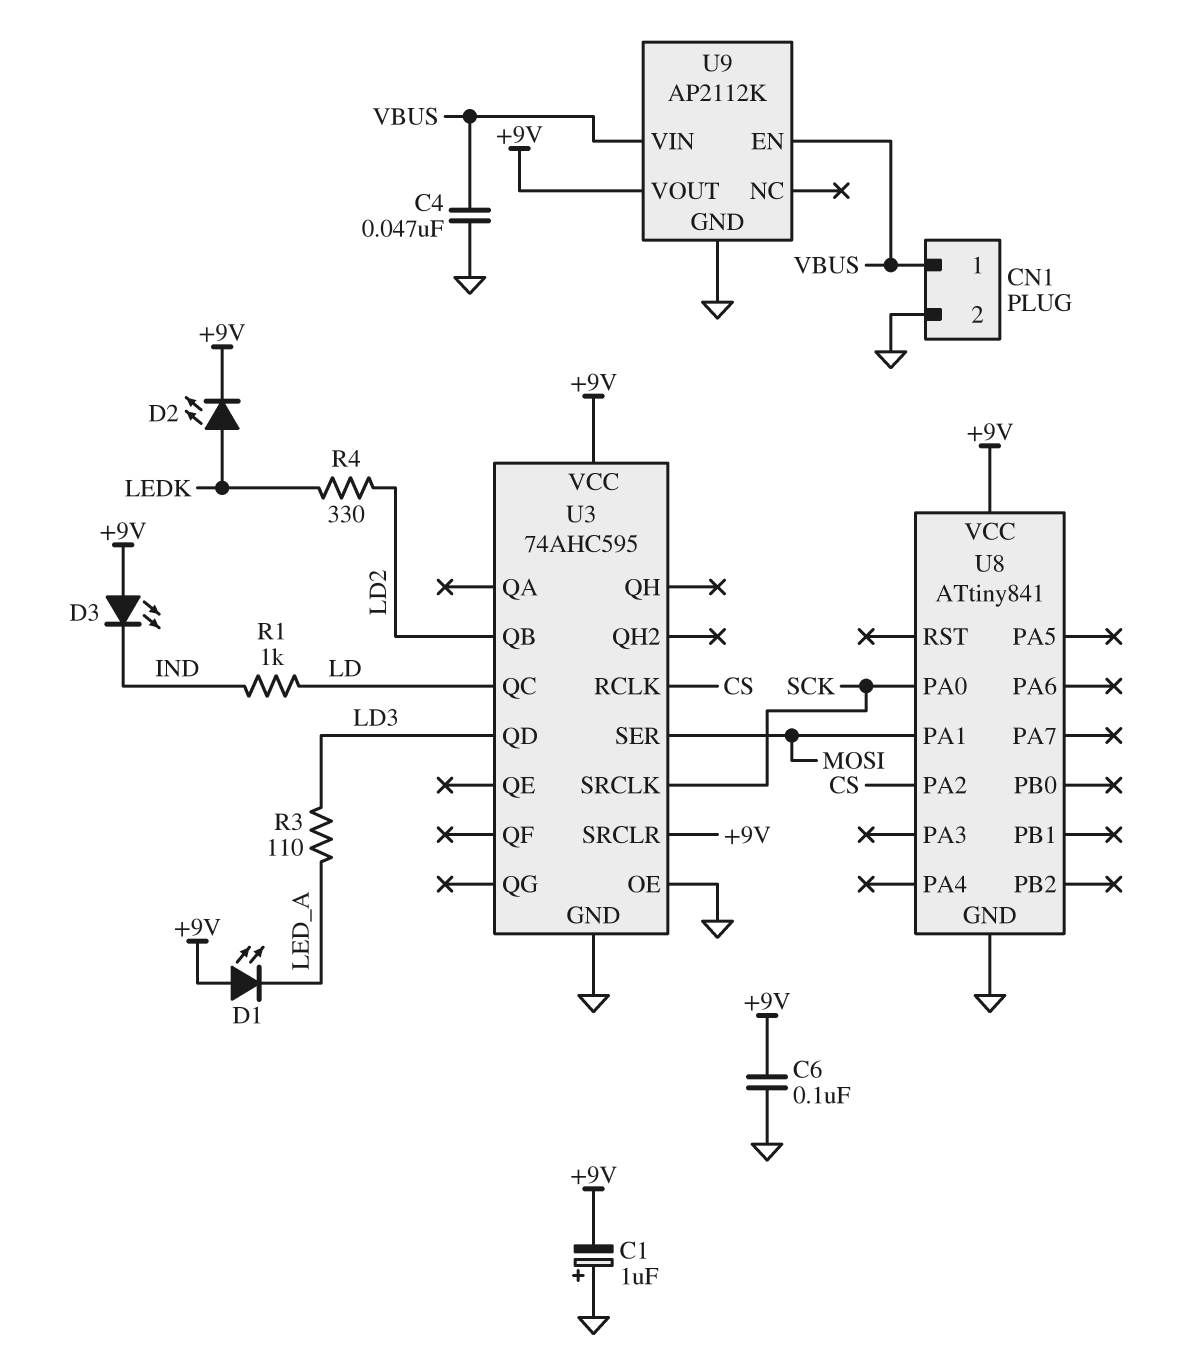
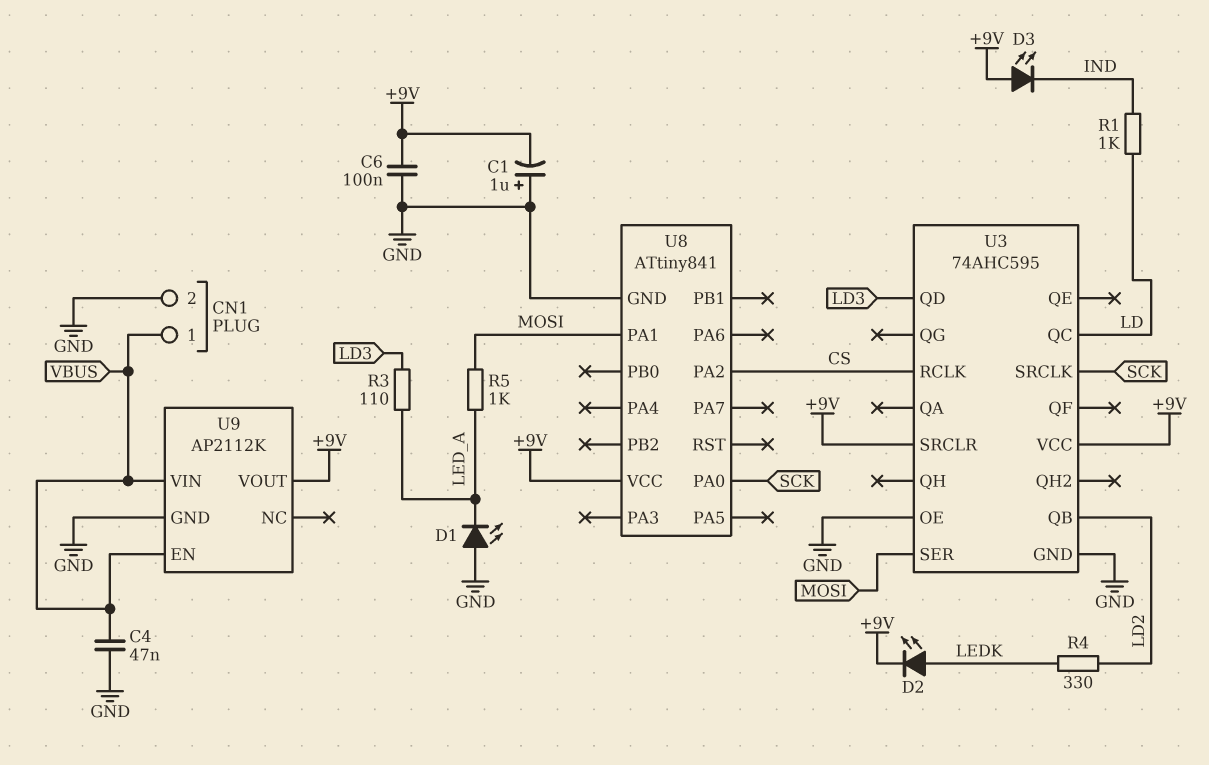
D1: LED (A +9V, K LED_A) -> LED (A GND, K LED_A)
R5: none -> 1k (LED_A, MOSI)

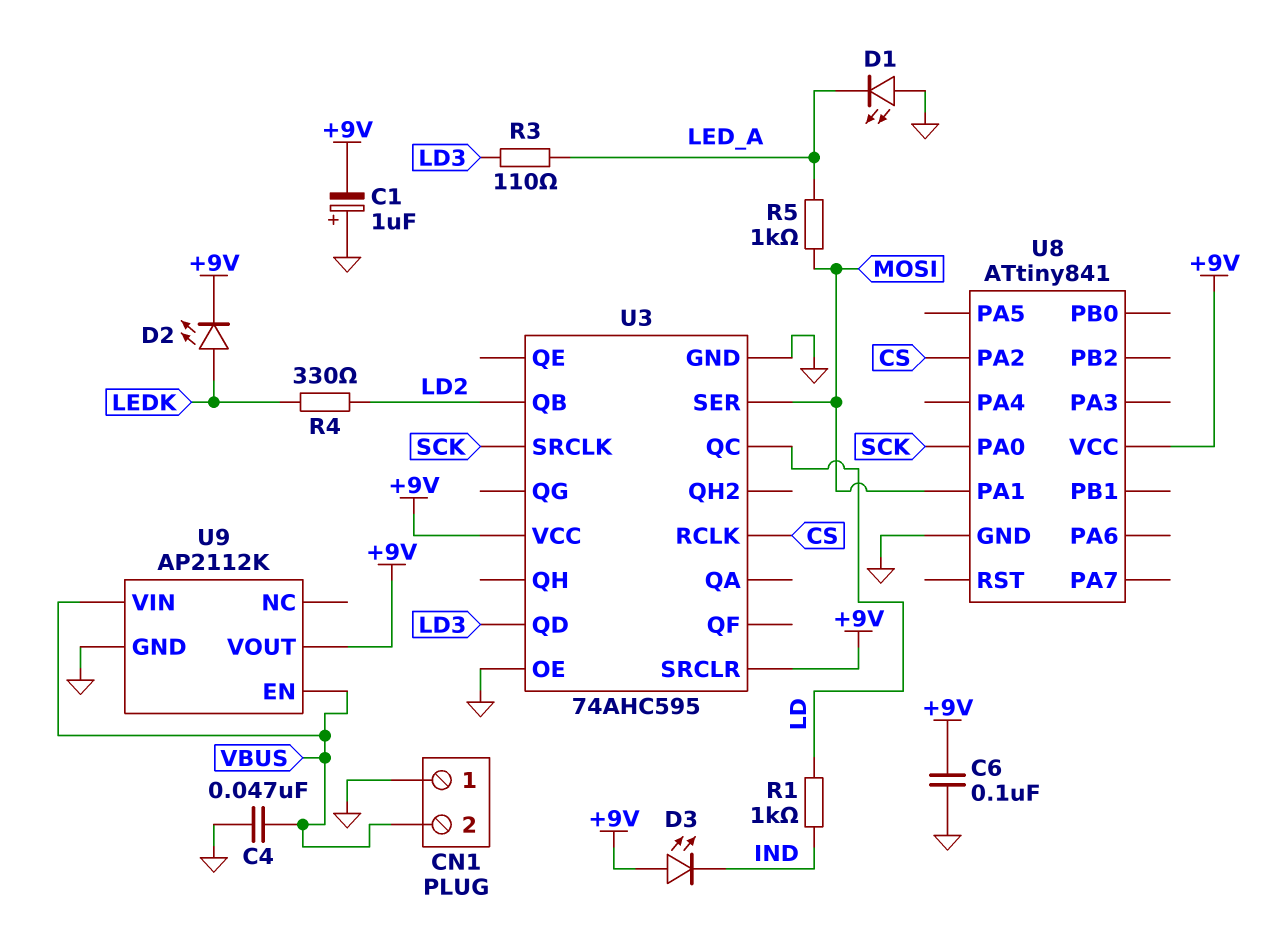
CN1 pin 1: VBUS -> GND
CN1 pin 2: GND -> VBUS

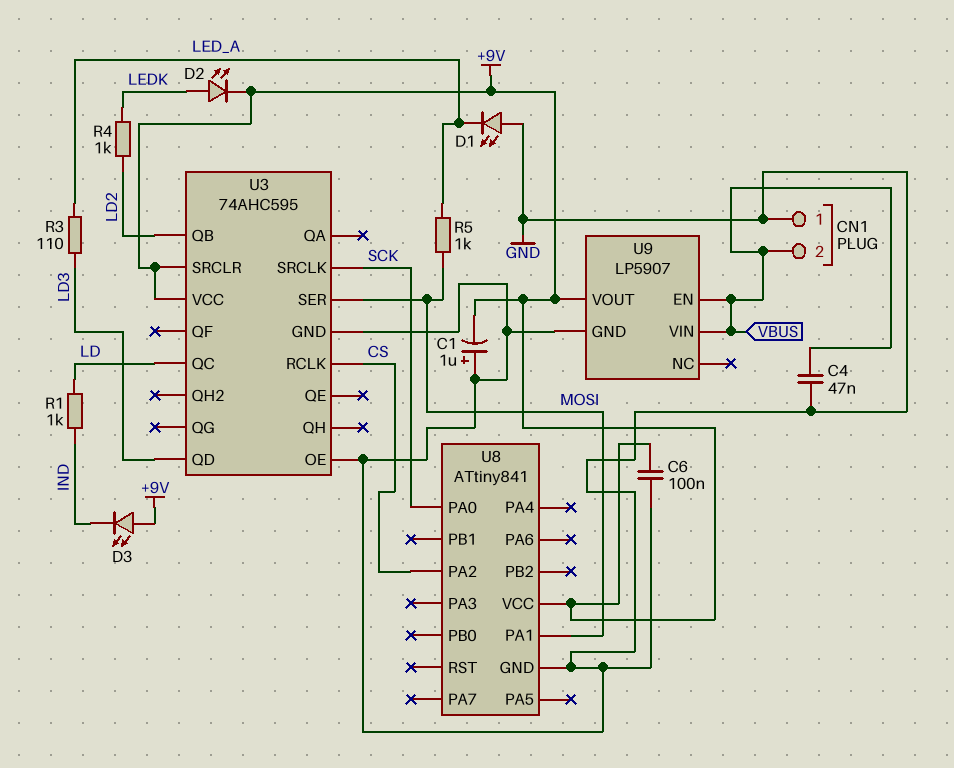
R4: 330 (LD2, LEDK) -> 1k (LD2, LEDK)
U9: AP2112K -> LP5907

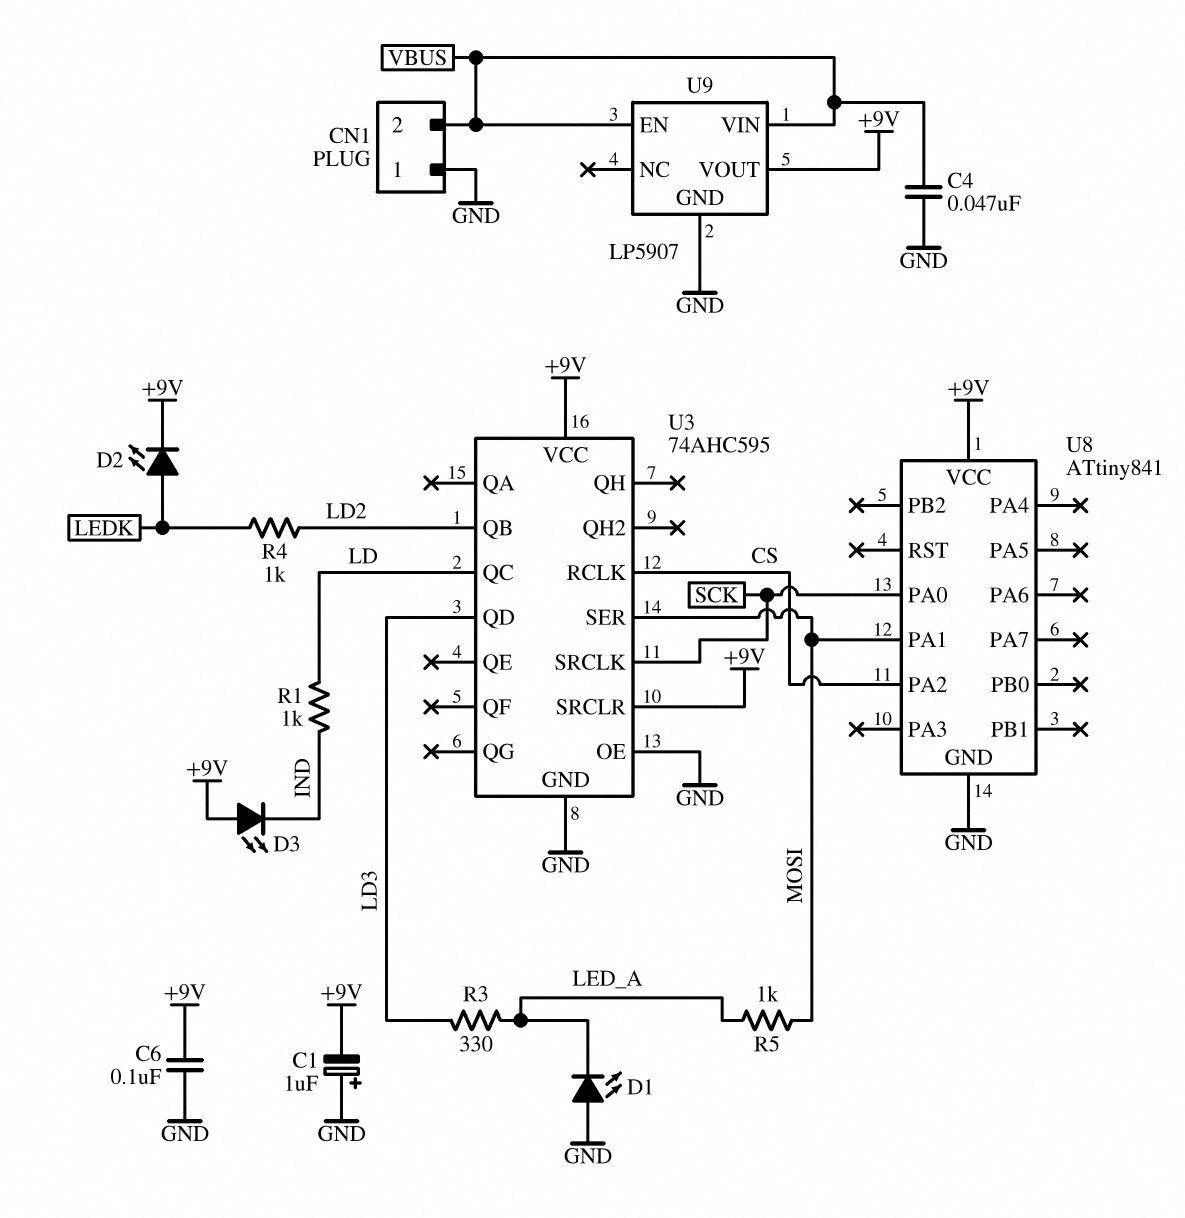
R3: 110 (LD3, LED_A) -> 330 (LD3, LED_A)

